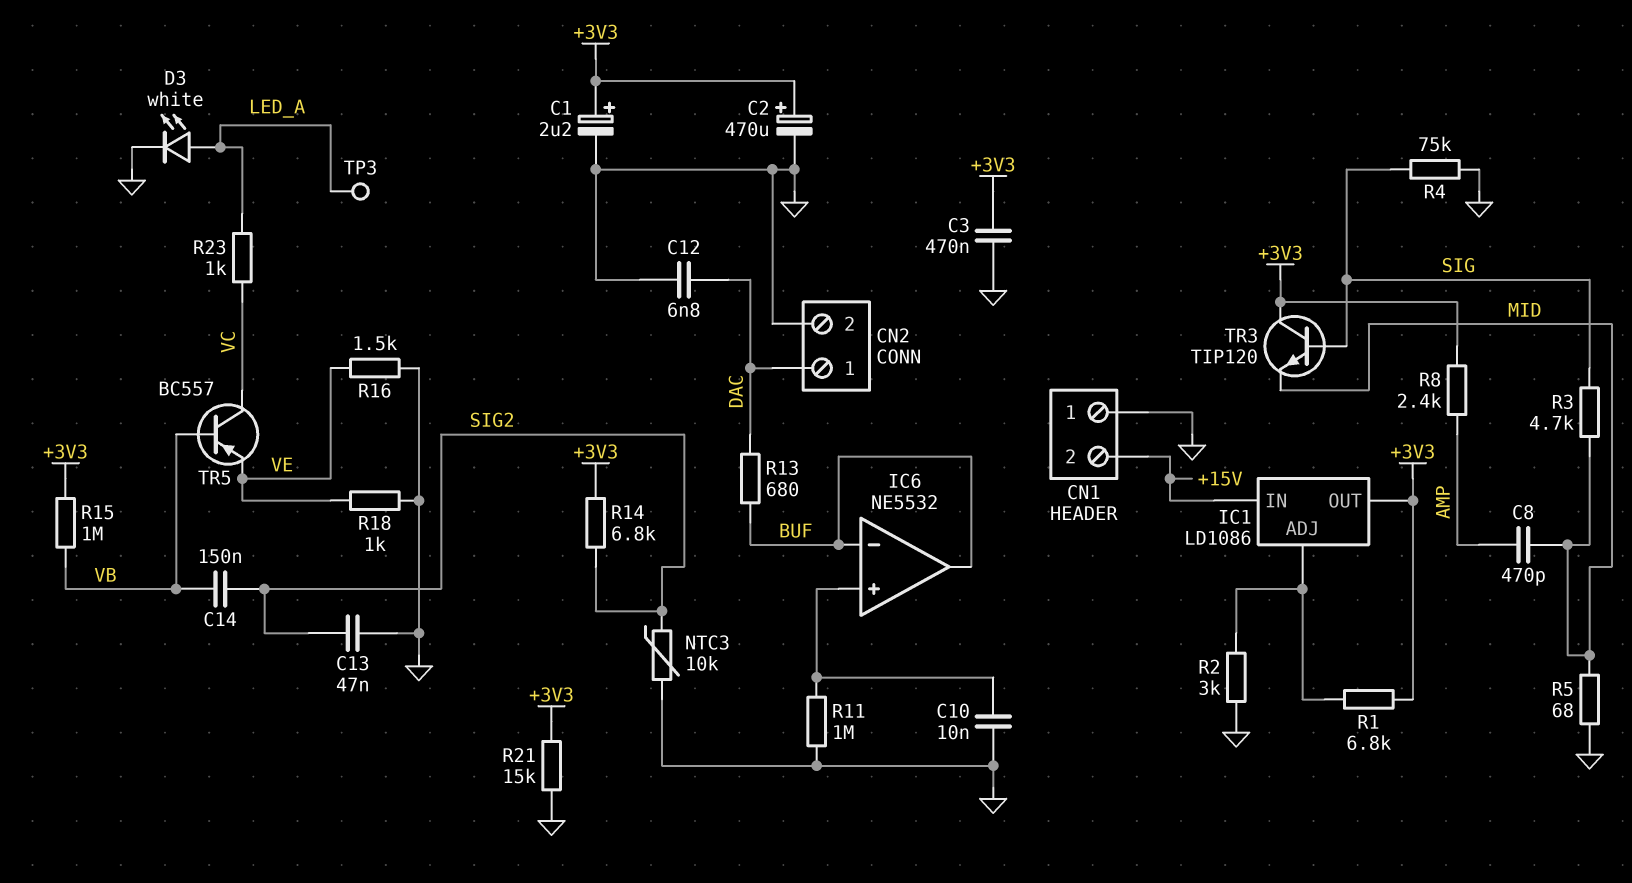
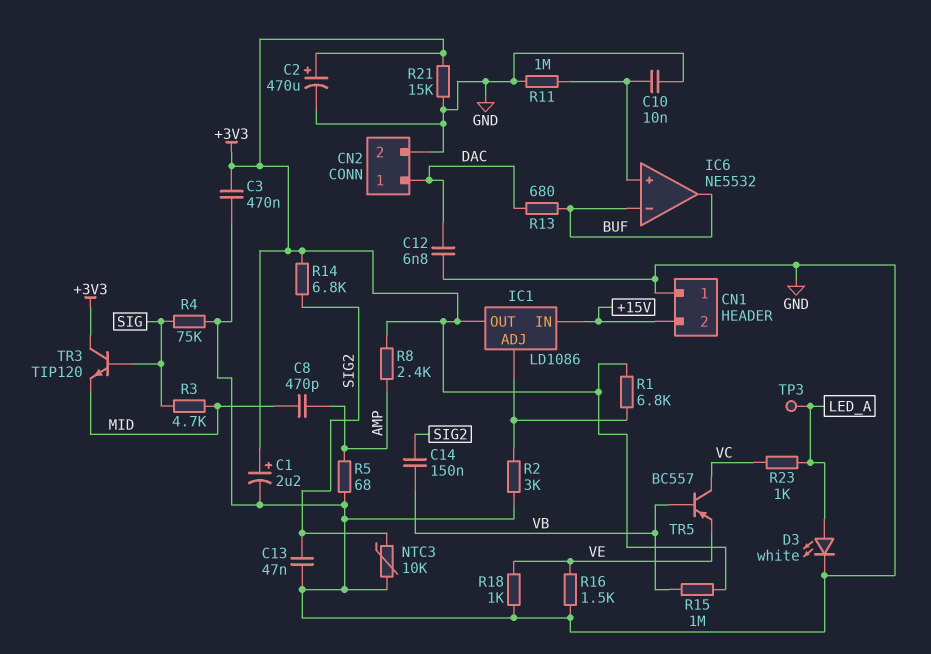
R5: 68 (GND, MID) -> 68 (AMP, GND)

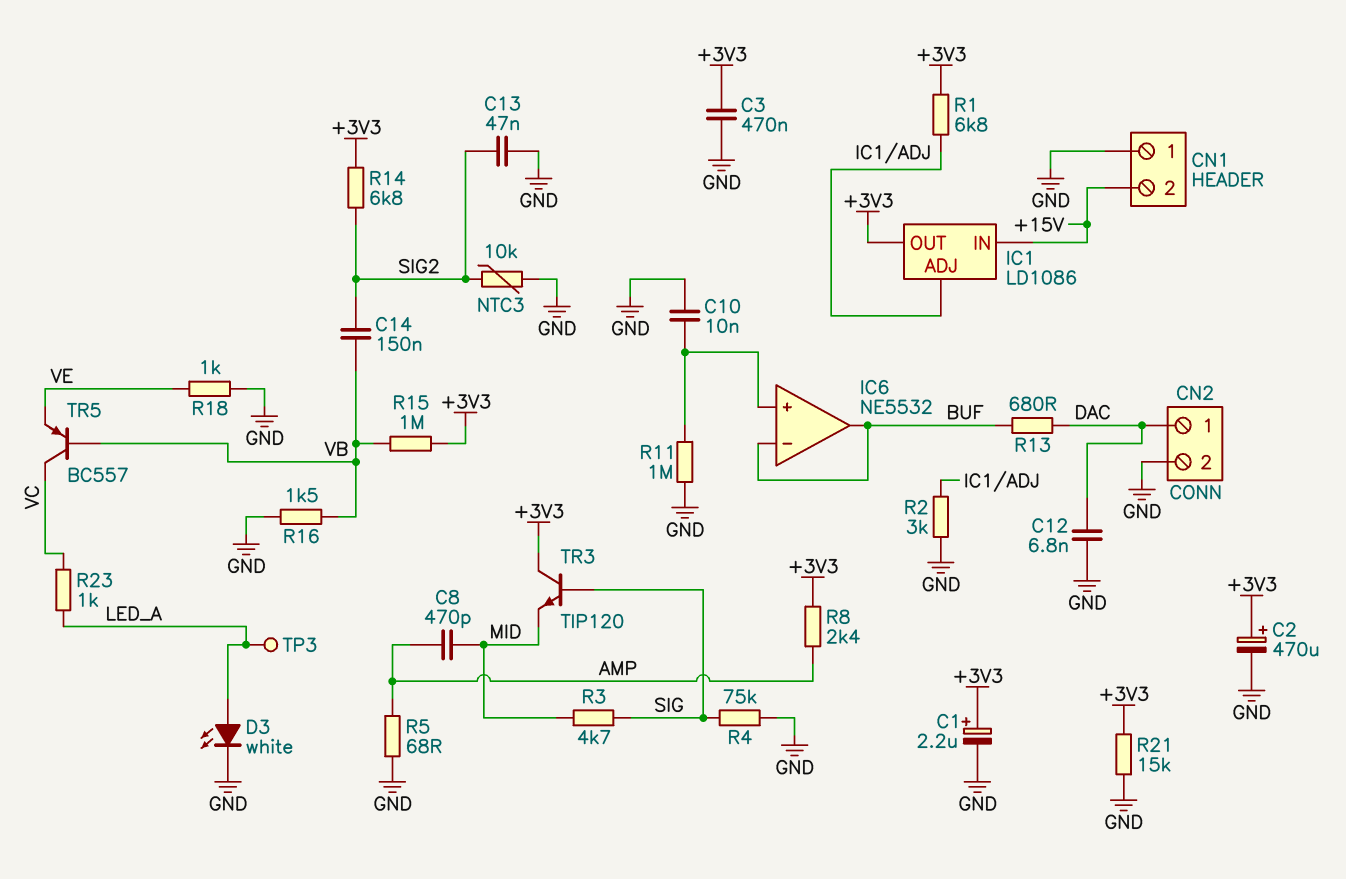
R16: 1.5k (GND, VE) -> 1.5k (GND, VB)

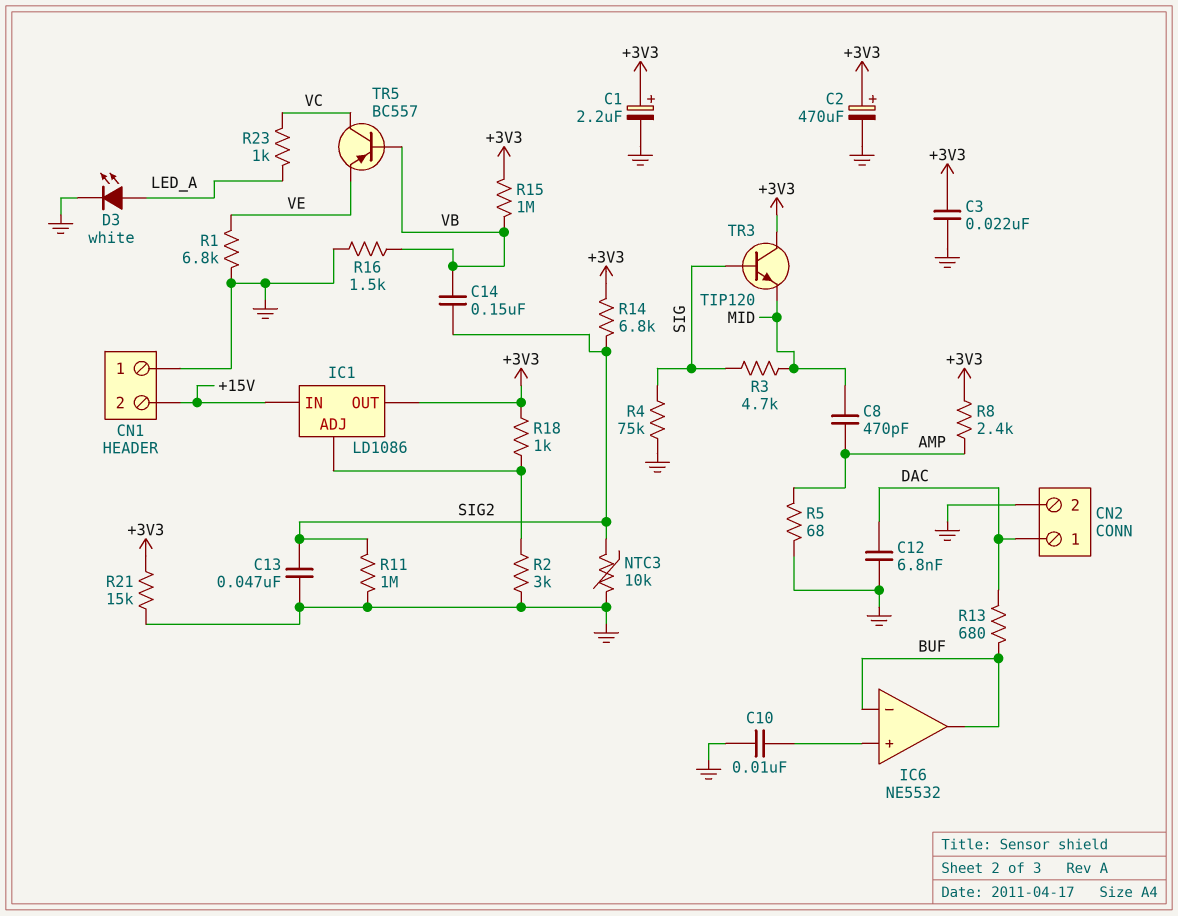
C3: 470nF (+3V3, GND) -> 22nF (+3V3, GND)
R1: 6.8k (+3V3, IC1/ADJ) -> 6.8k (GND, VE)
R11: 1M (GND, IC6/in+) -> 1M (GND, SIG2)
R18: 1k (GND, VE) -> 1k (+3V3, IC1/ADJ)
TP3: test point (LED_A) -> none

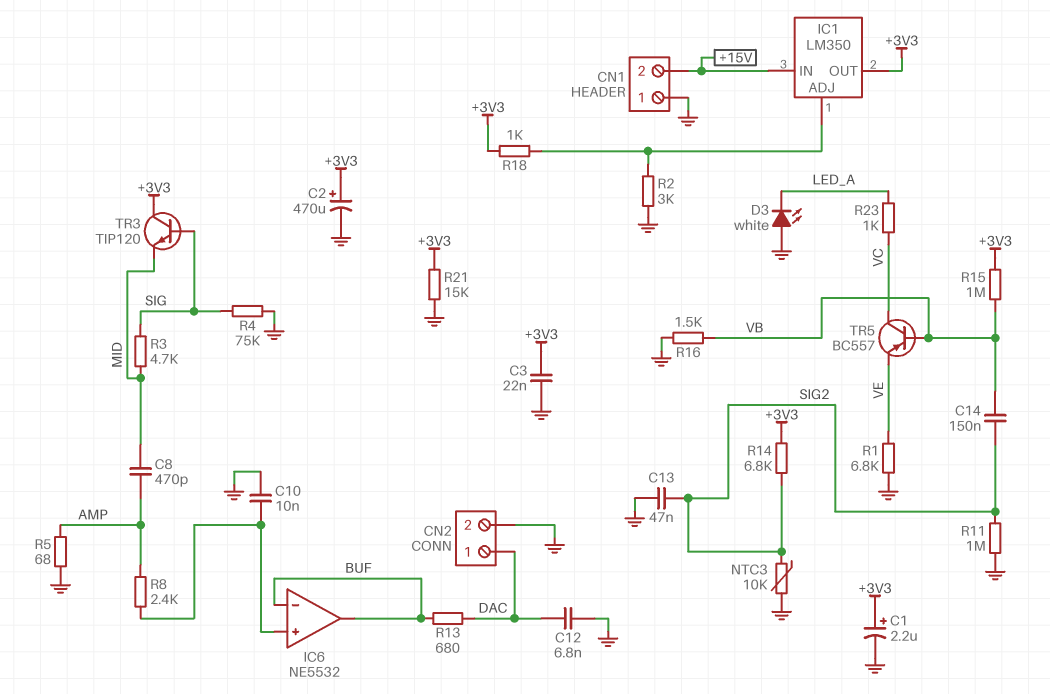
D3: LED white (A LED_A, K GND) -> LED white (A GND, K LED_A)
IC1: LD1086 -> LM350
R8: 2.4k (+3V3, AMP) -> 2.4k (AMP, IC6/in+)

